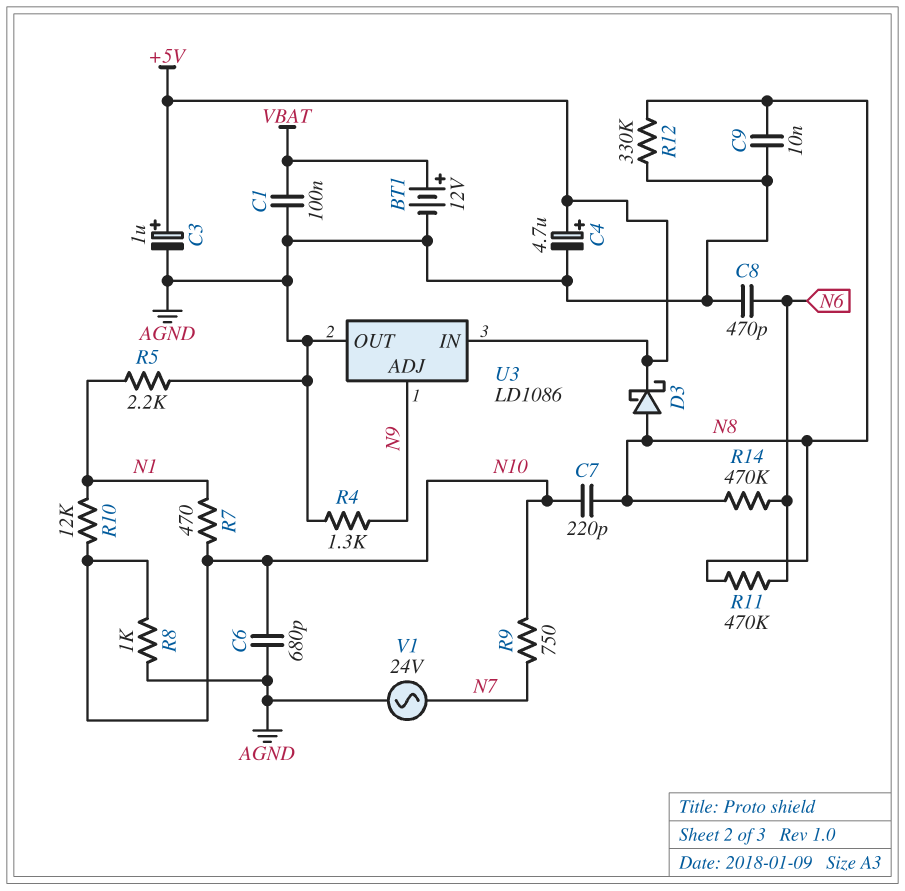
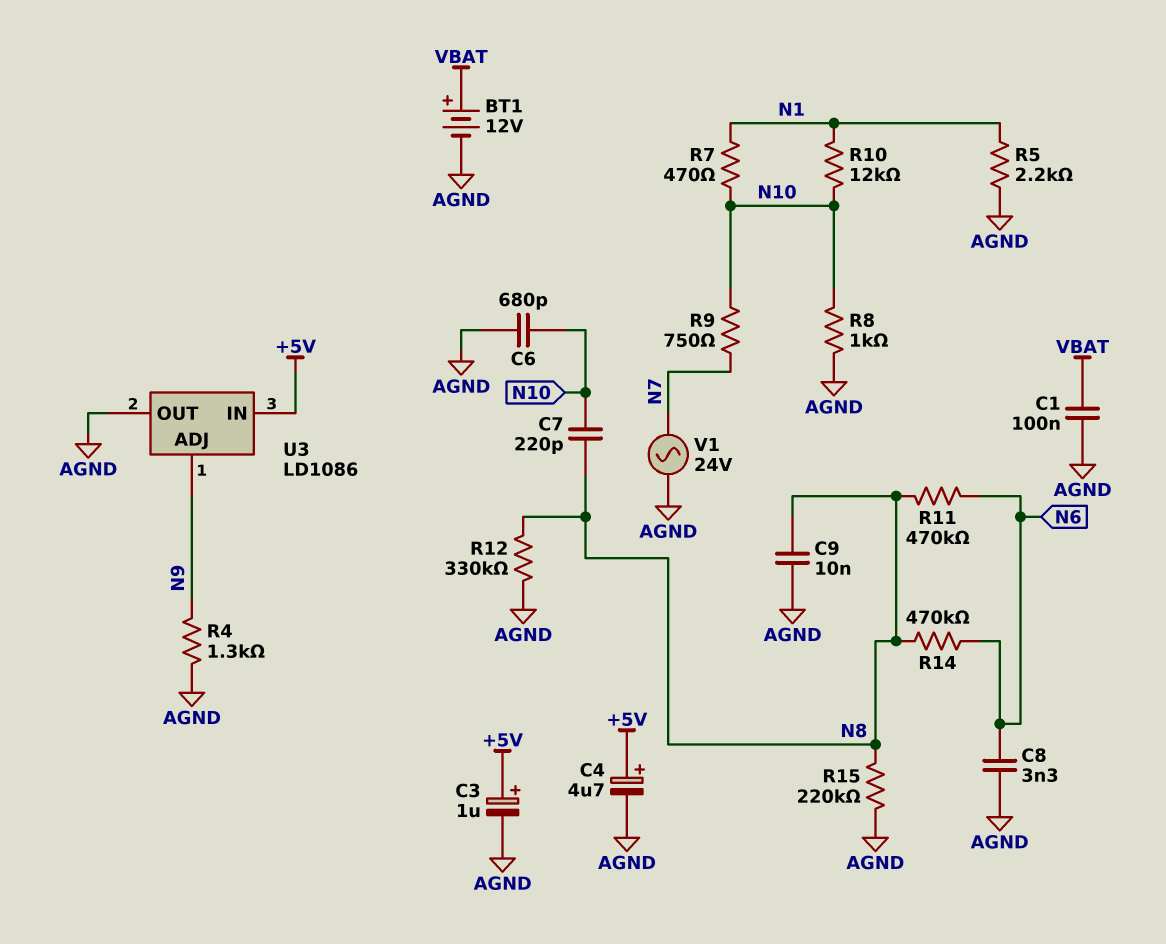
C8: 470pF (AGND, N6) -> 3.3nF (AGND, N6)
D3: schottky (A N8, K +5V) -> none
R15: none -> 220k (AGND, N8)

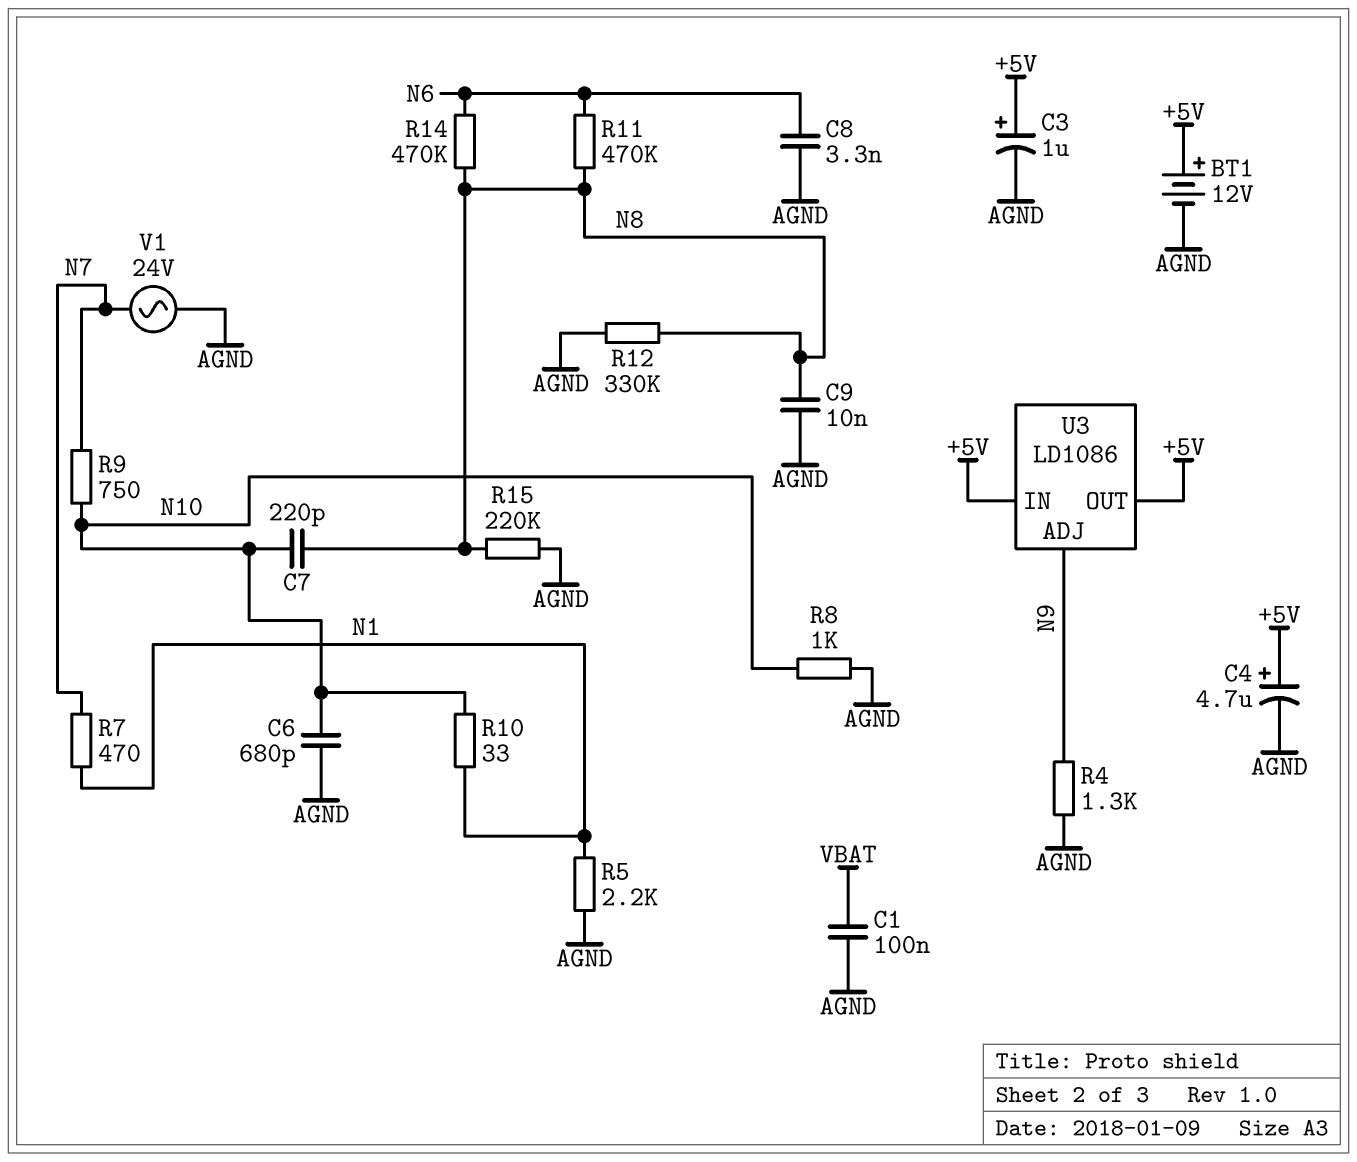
BT1: 12V (plus VBAT, minus AGND) -> 12V (plus +5V, minus AGND)
R7: 470 (N1, N10) -> 470 (N1, N7)
R10: 12k (N1, N10) -> 33 (N1, N10)
U3 pin OUT: AGND -> +5V

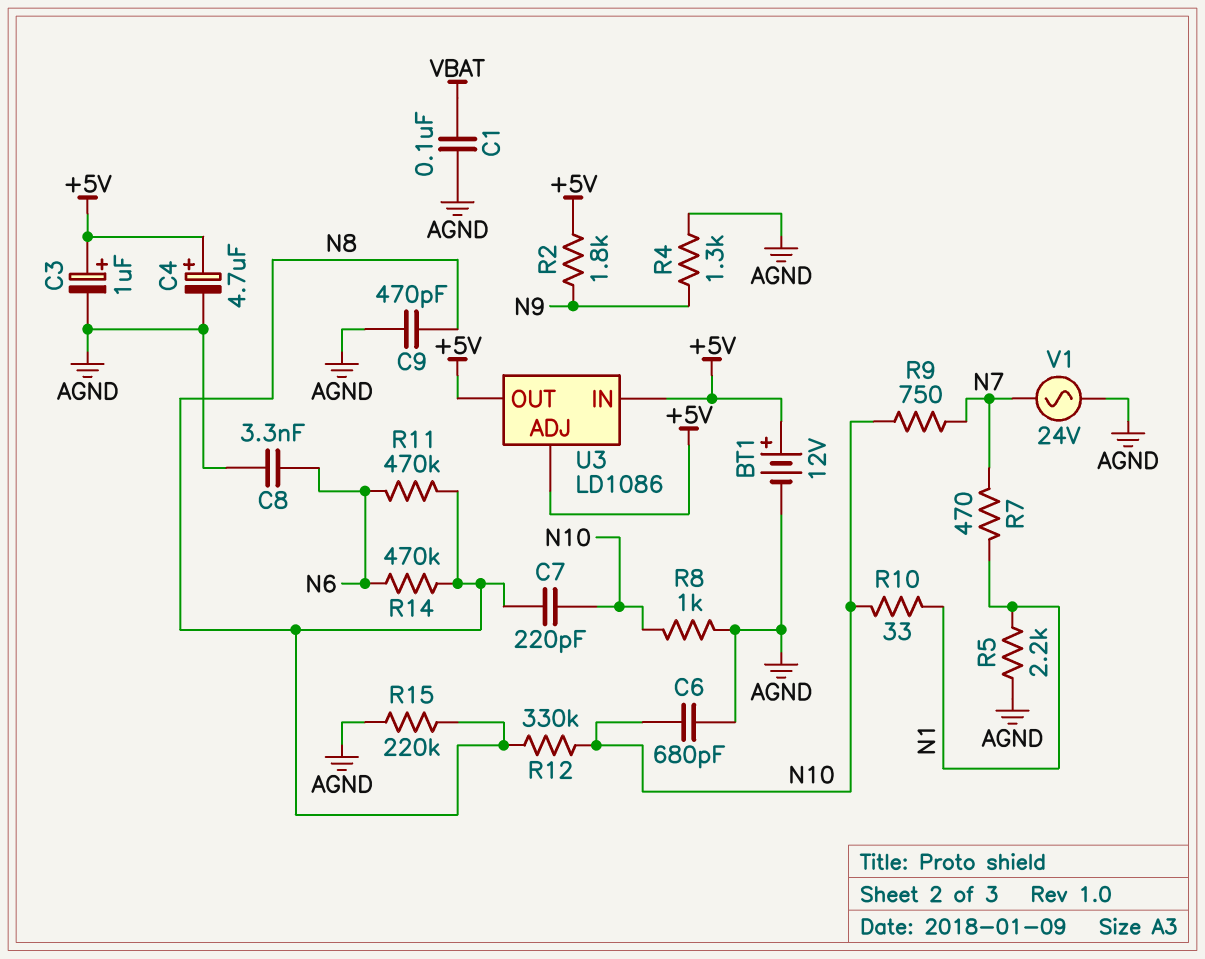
C9: 10nF (AGND, N8) -> 470pF (AGND, N8)
R2: none -> 1.8k (+5V, N9)
R12: 330k (AGND, N8) -> 330k (N8, N10)
U3 pin ADJ: N9 -> +5V

